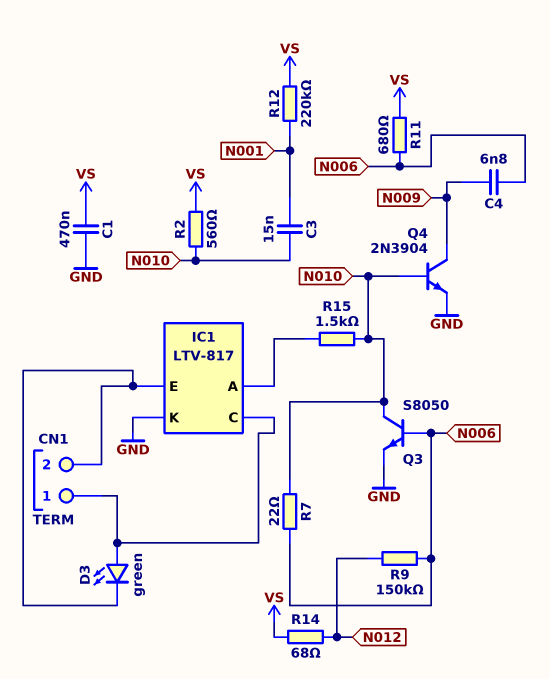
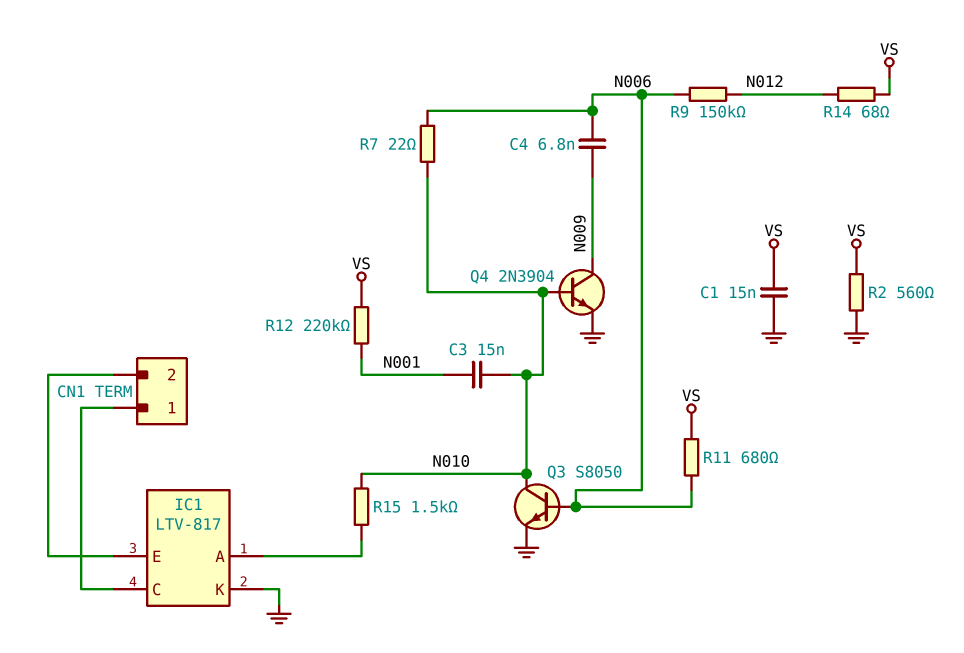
C1: 470nF (GND, VS) -> 15nF (GND, VS)
D3: LED green (A CN1/1, K CN1/2) -> none
R2: 560 (N010, VS) -> 560 (GND, VS)

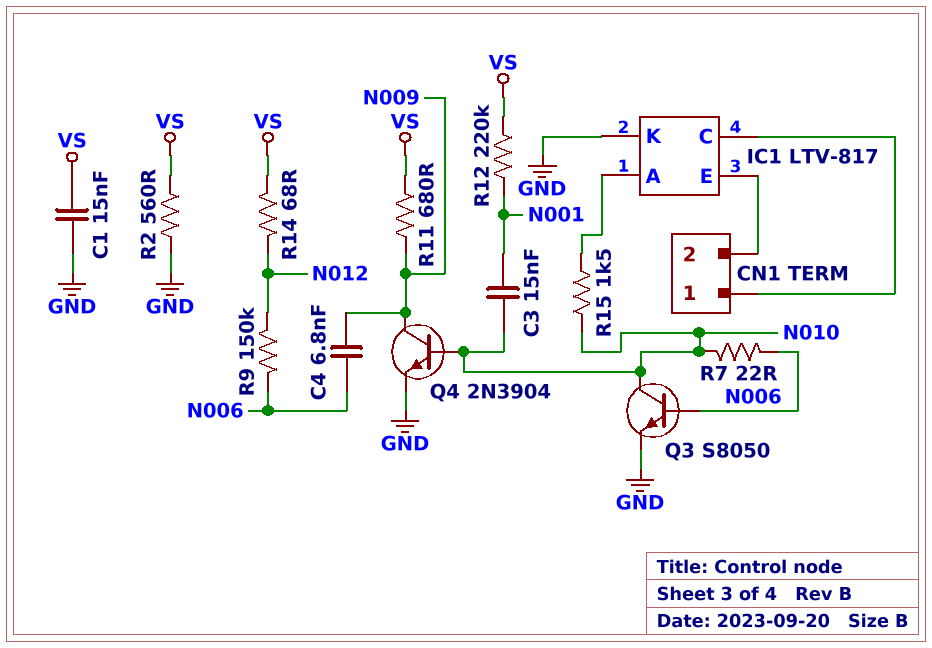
R11: 680 (N006, VS) -> 680 (N009, VS)

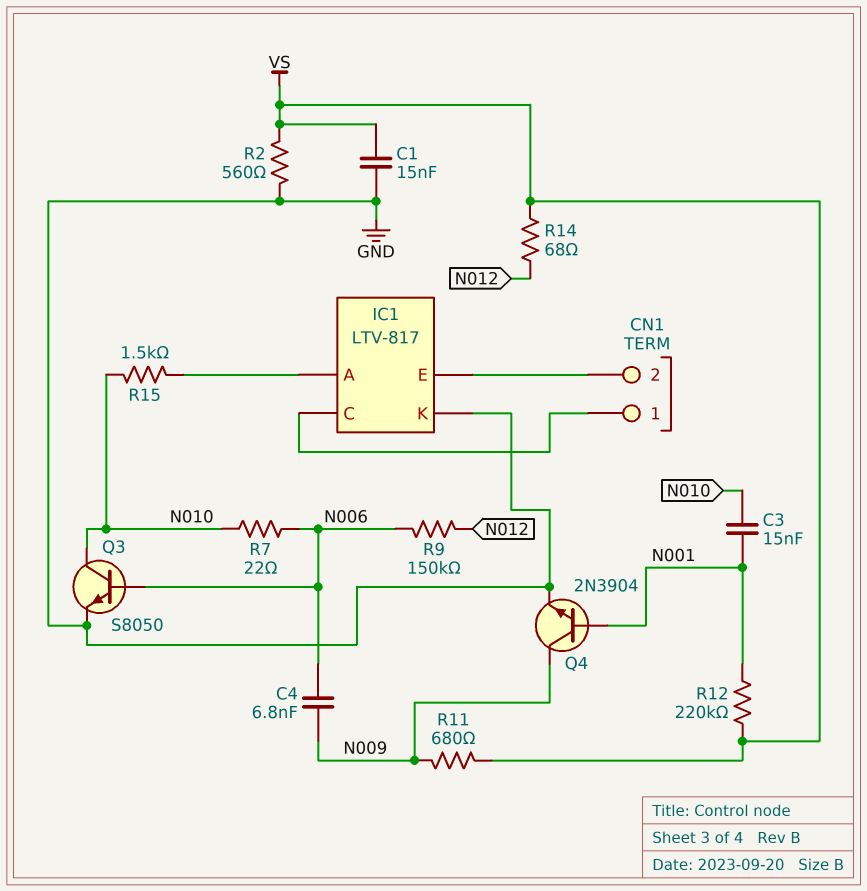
Q4: NPN 2N3904 (B N010, C N009, E GND) -> NPN 2N3904 (B N001, C N009, E GND)

